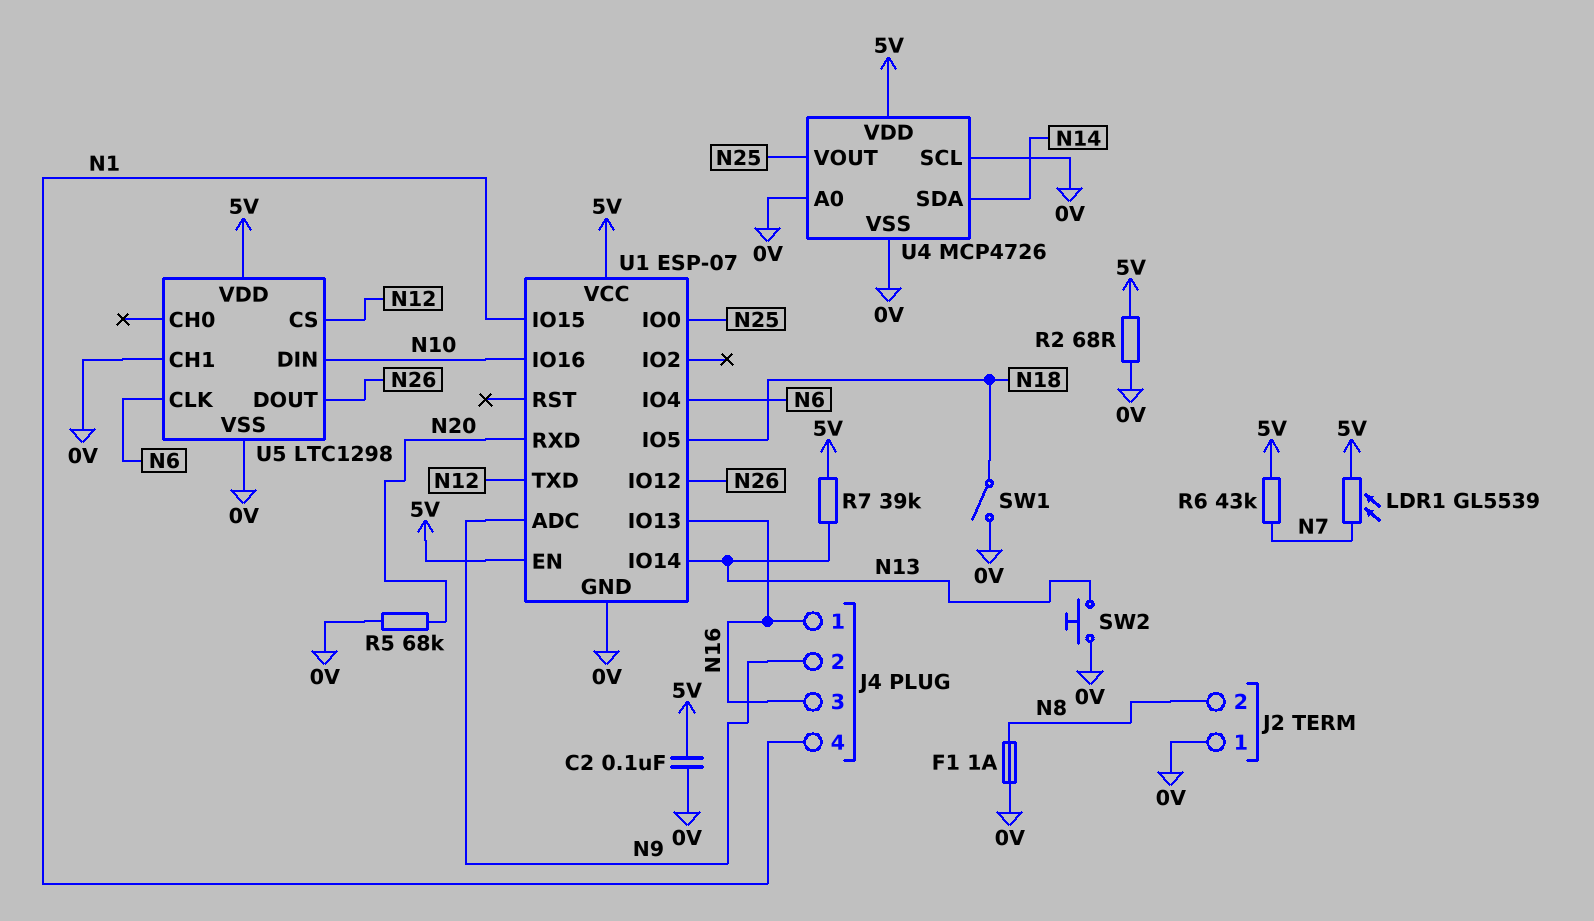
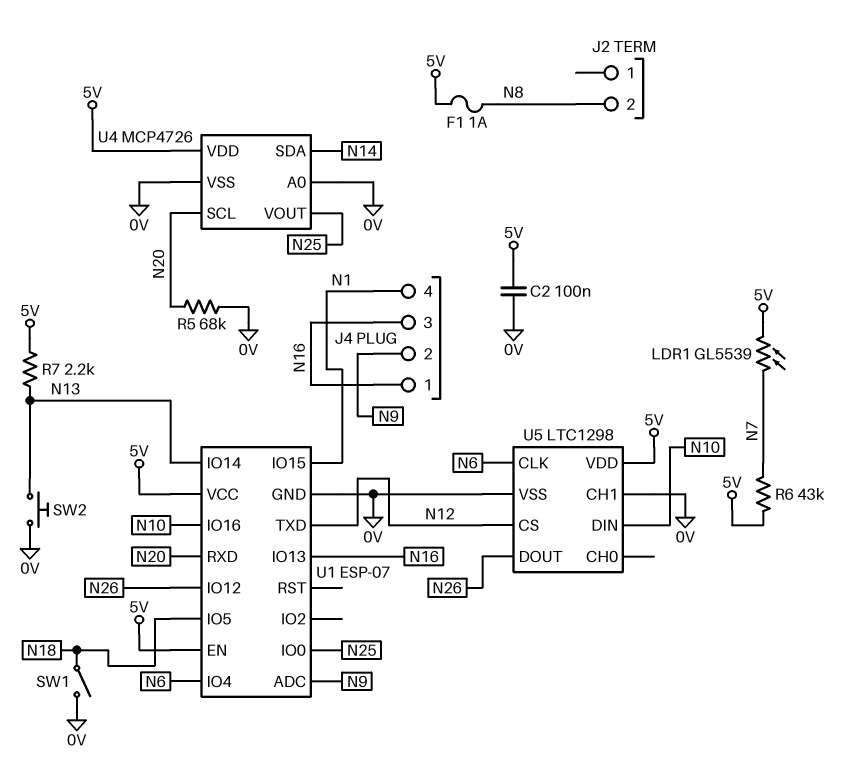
F1: 1A (0V, N8) -> 1A (5V, N8)
J2 pin 1: 0V -> none
R2: 68 (0V, 5V) -> none
R7: 39k (5V, N13) -> 2.2k (5V, N13)
U4 pin SCL: 0V -> N20

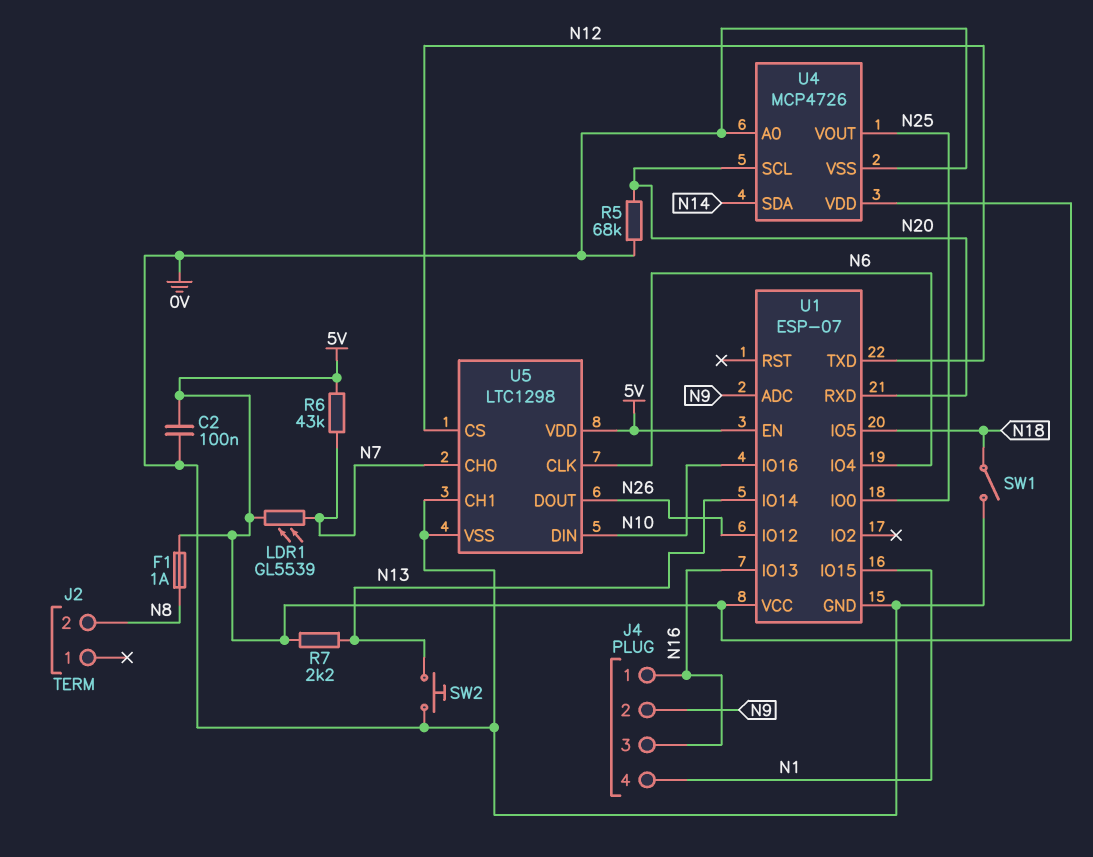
U5 pin CH0: none -> N7

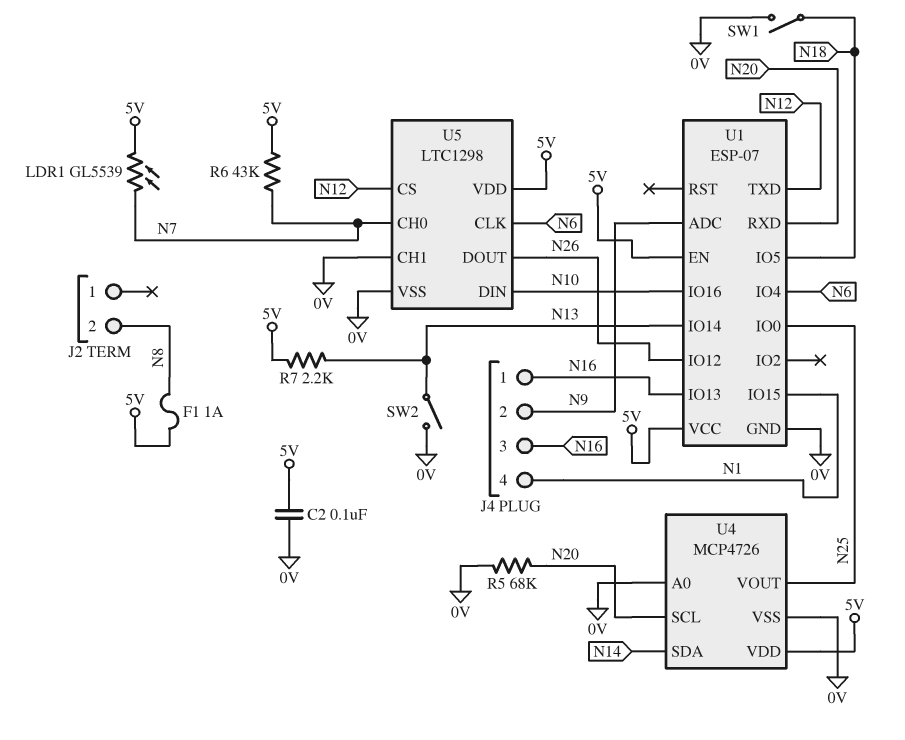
SW2: button (0V, N13) -> switch (0V, N13)

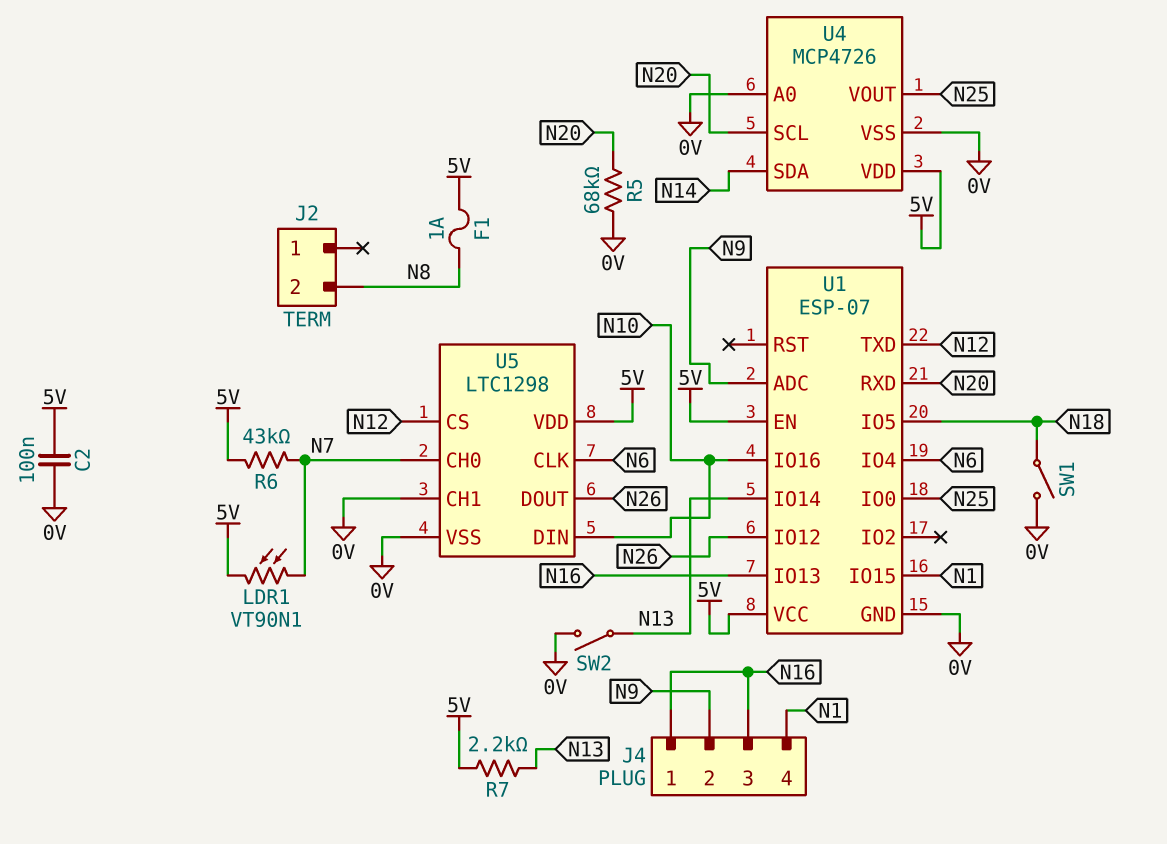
LDR1: GL5539 (5V, N7) -> VT90N1 (5V, N7)

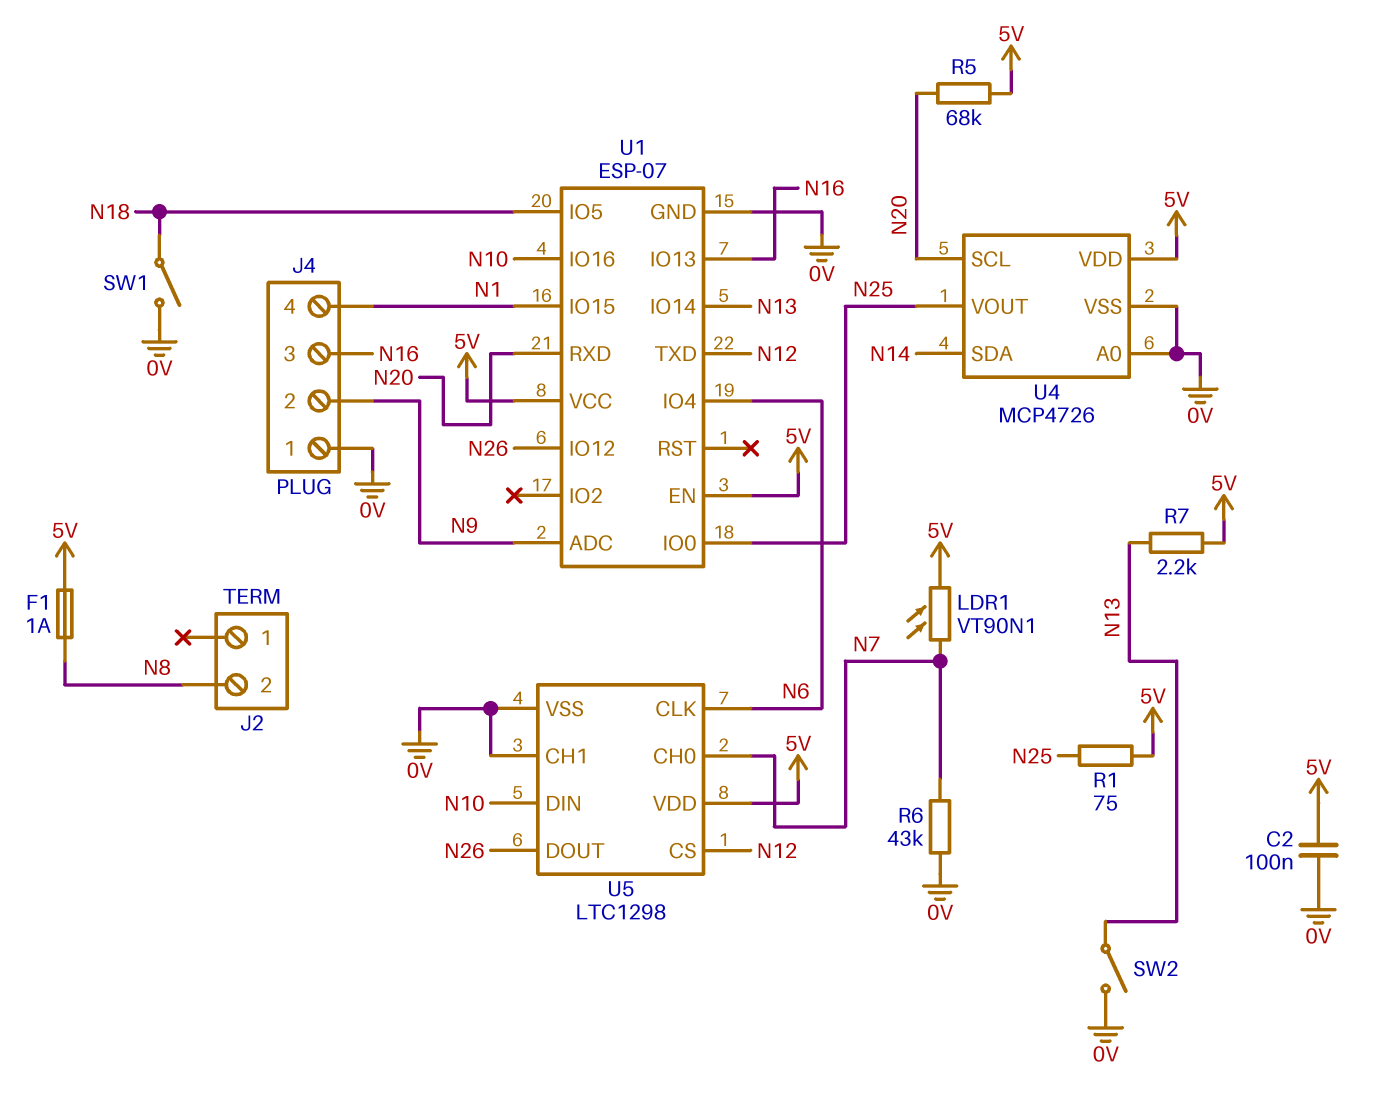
J4 pin 1: N16 -> 0V
R1: none -> 75 (5V, N25)
R5: 68k (0V, N20) -> 68k (5V, N20)
R6: 43k (5V, N7) -> 43k (0V, N7)

